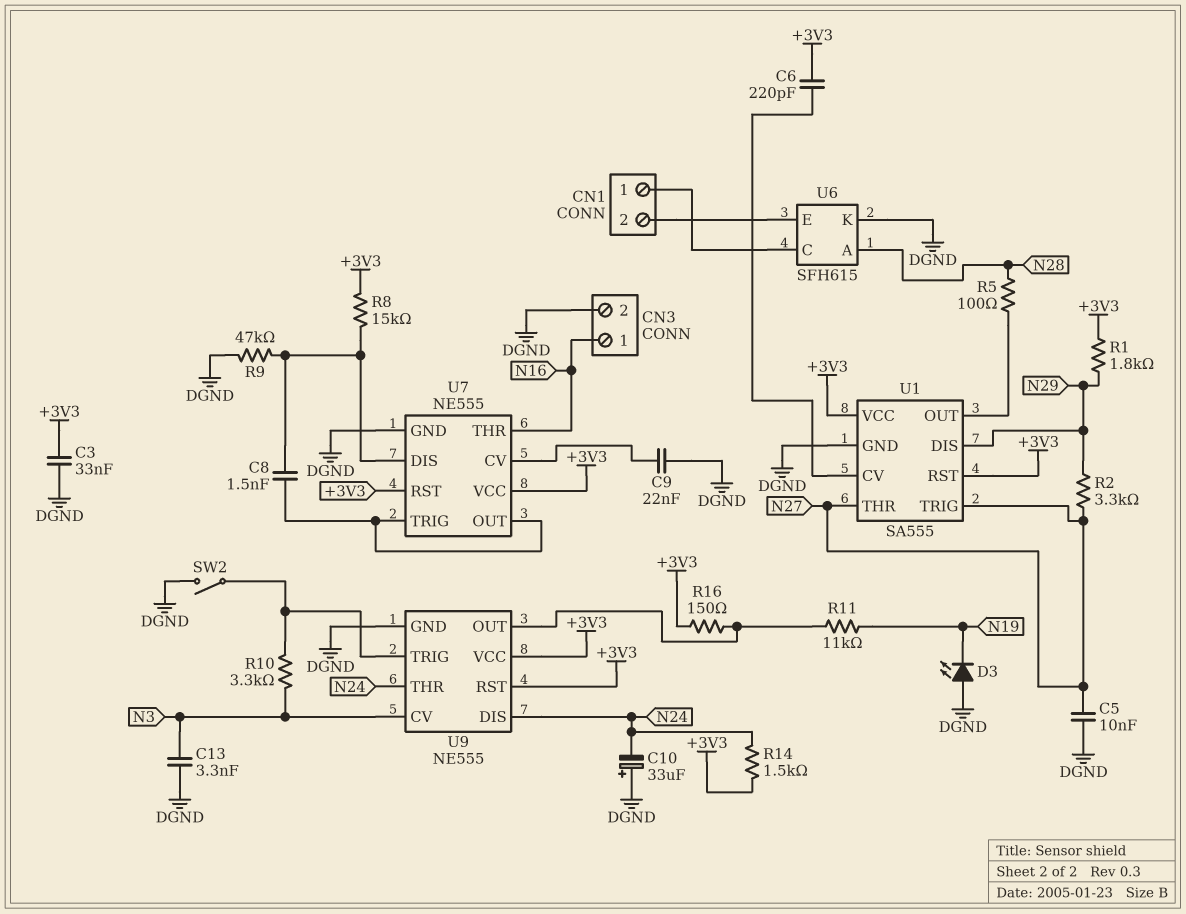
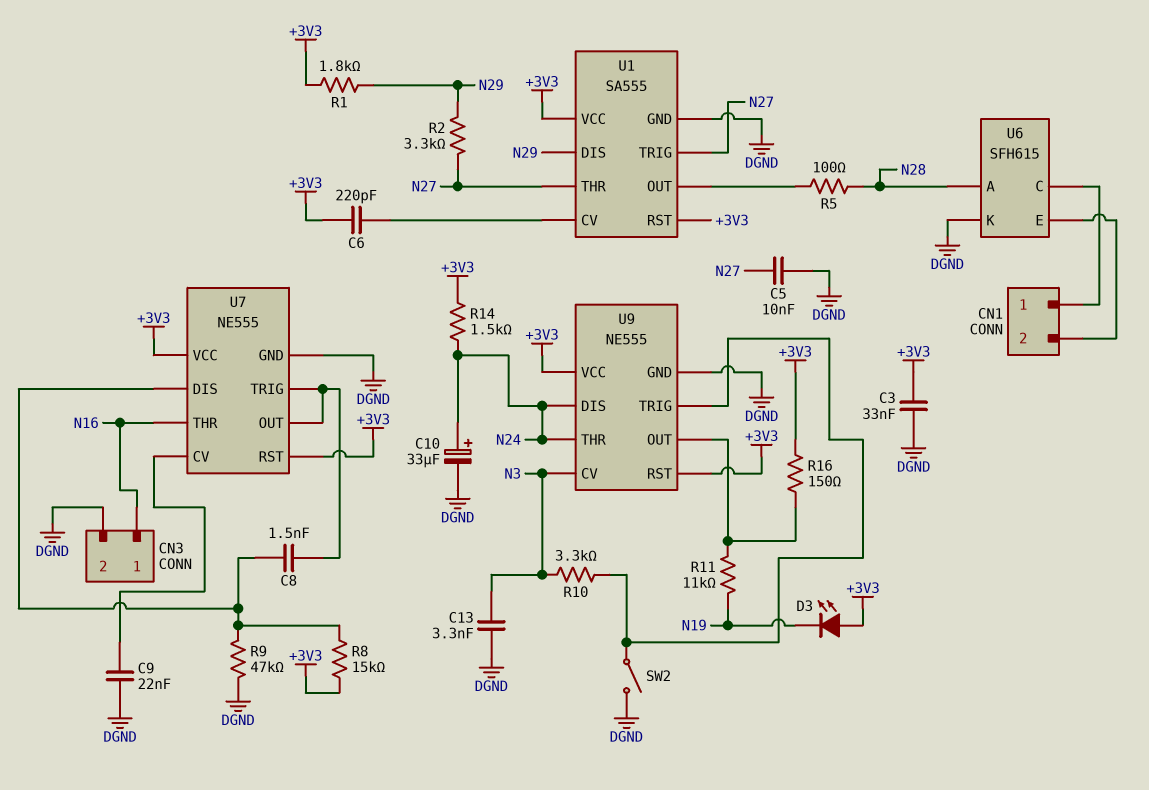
C10: 33uF (plus DGND, minus N24) -> 33uF (plus N24, minus DGND)
D3: LED (A DGND, K N19) -> LED (A +3V3, K N19)

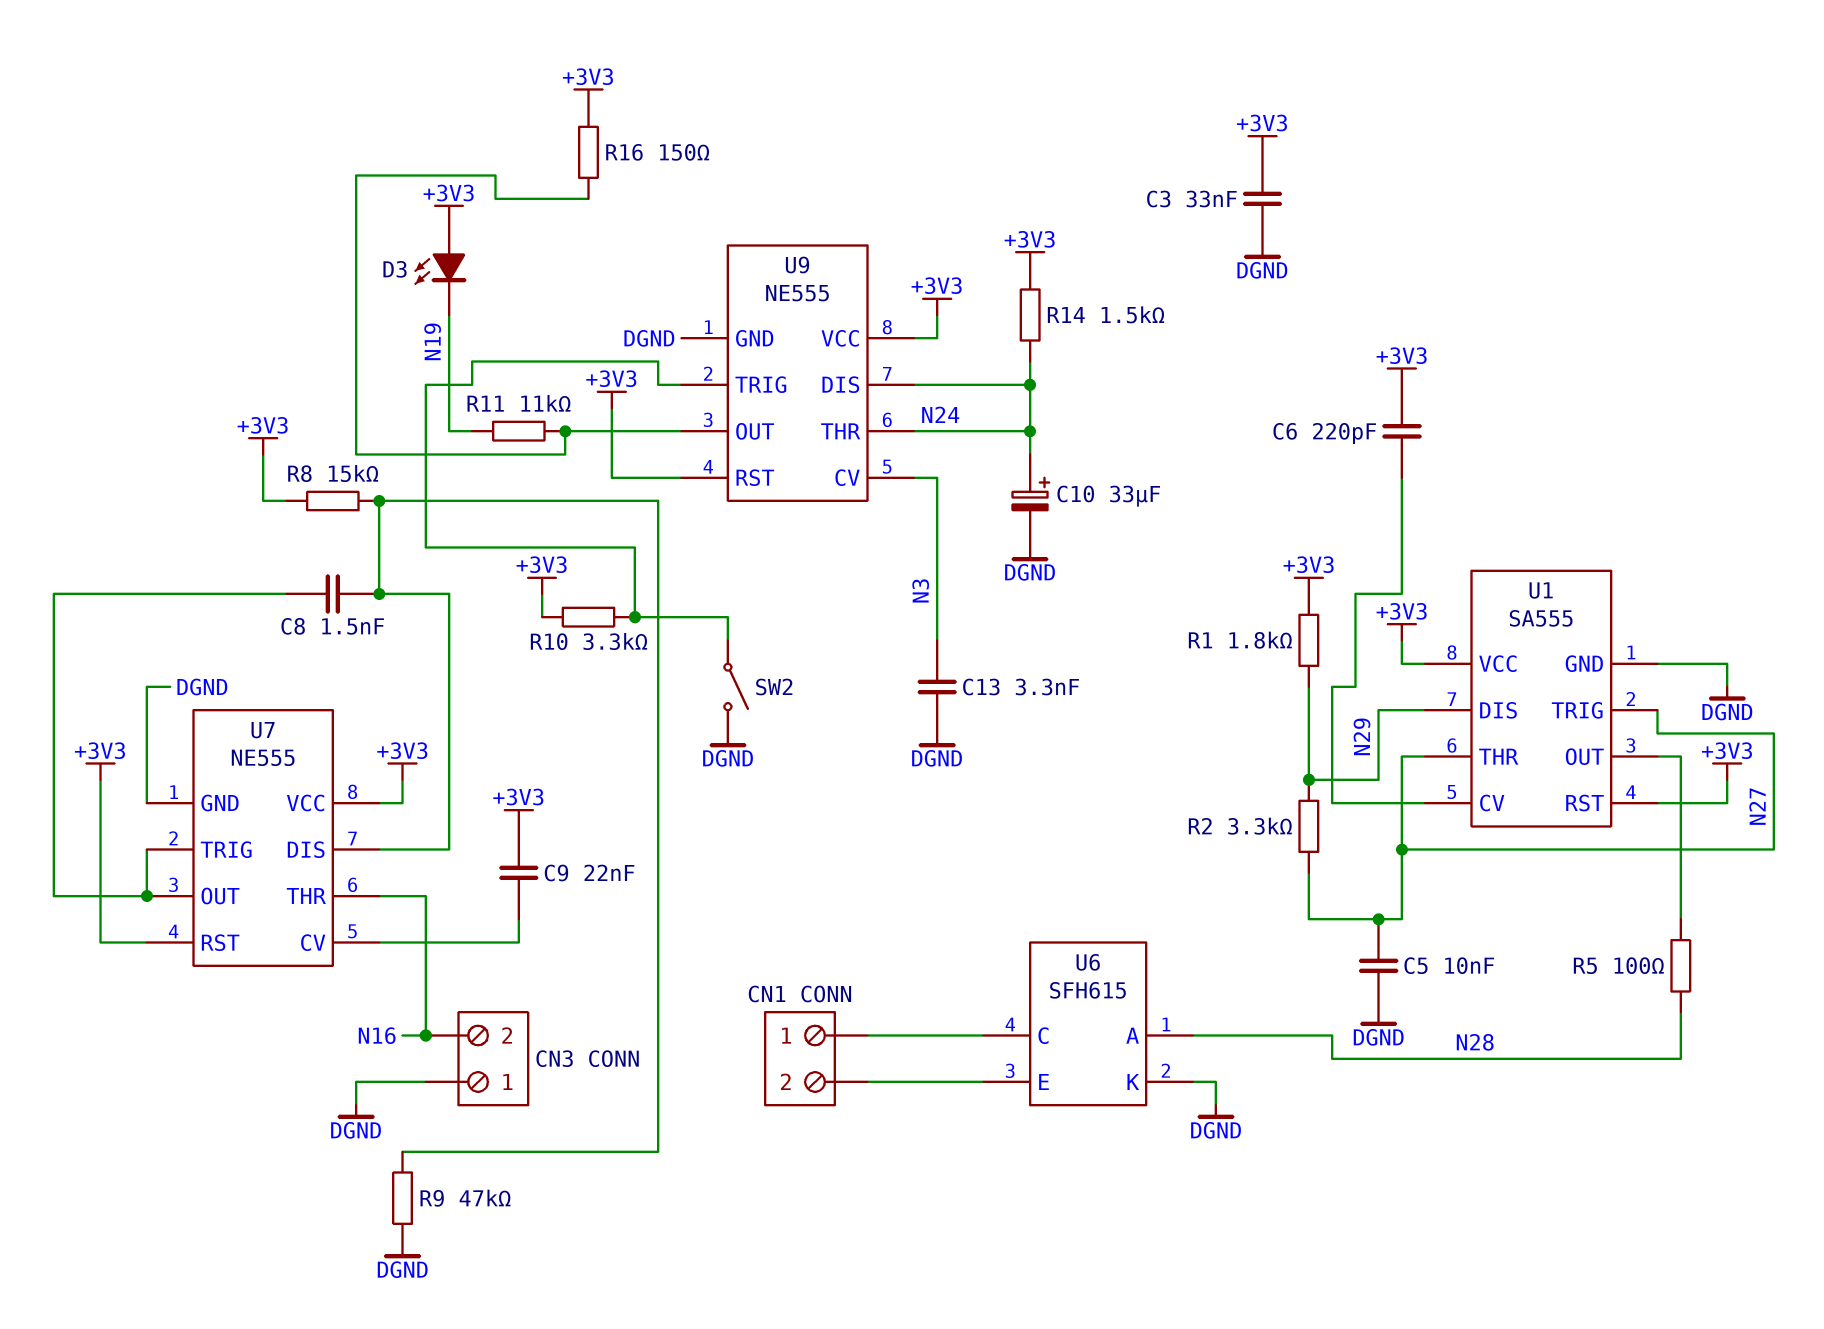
C9: 22nF (DGND, U7/CV) -> 22nF (+3V3, U7/CV)
CN3 pin 1: N16 -> DGND
CN3 pin 2: DGND -> N16
R10: 3.3k (N3, U9/TRIG) -> 3.3k (+3V3, U9/TRIG)

